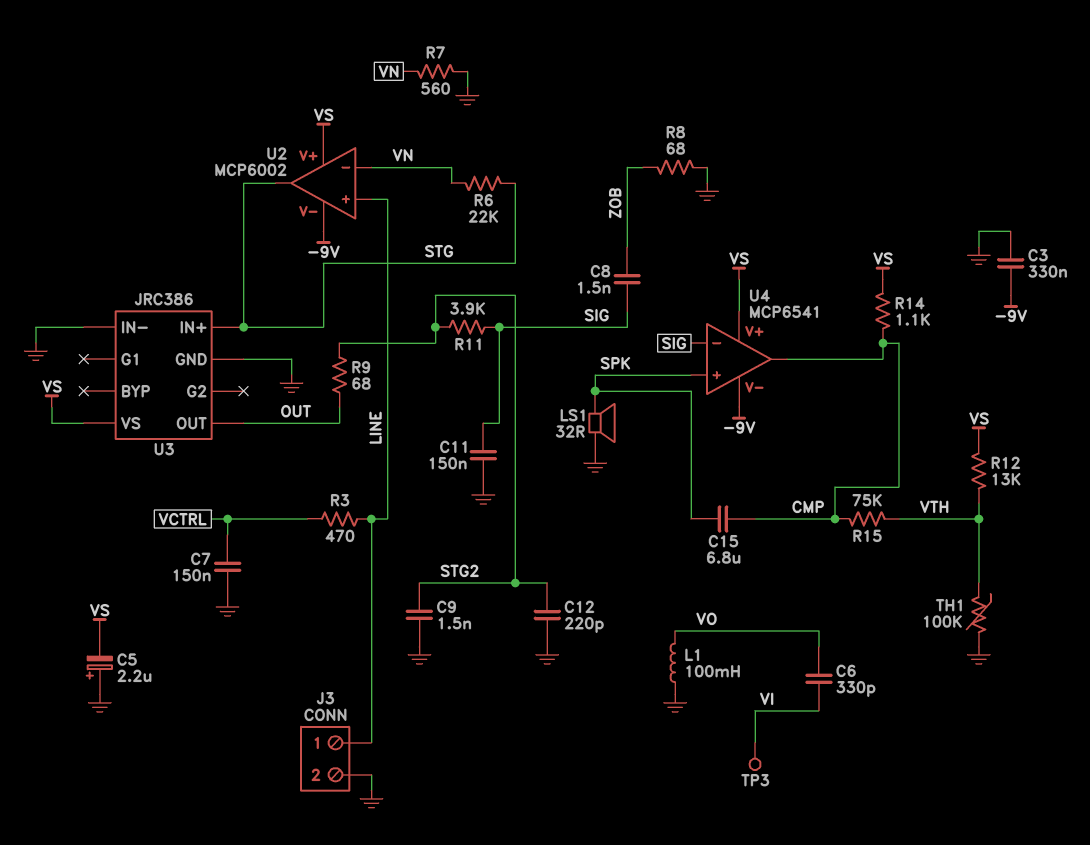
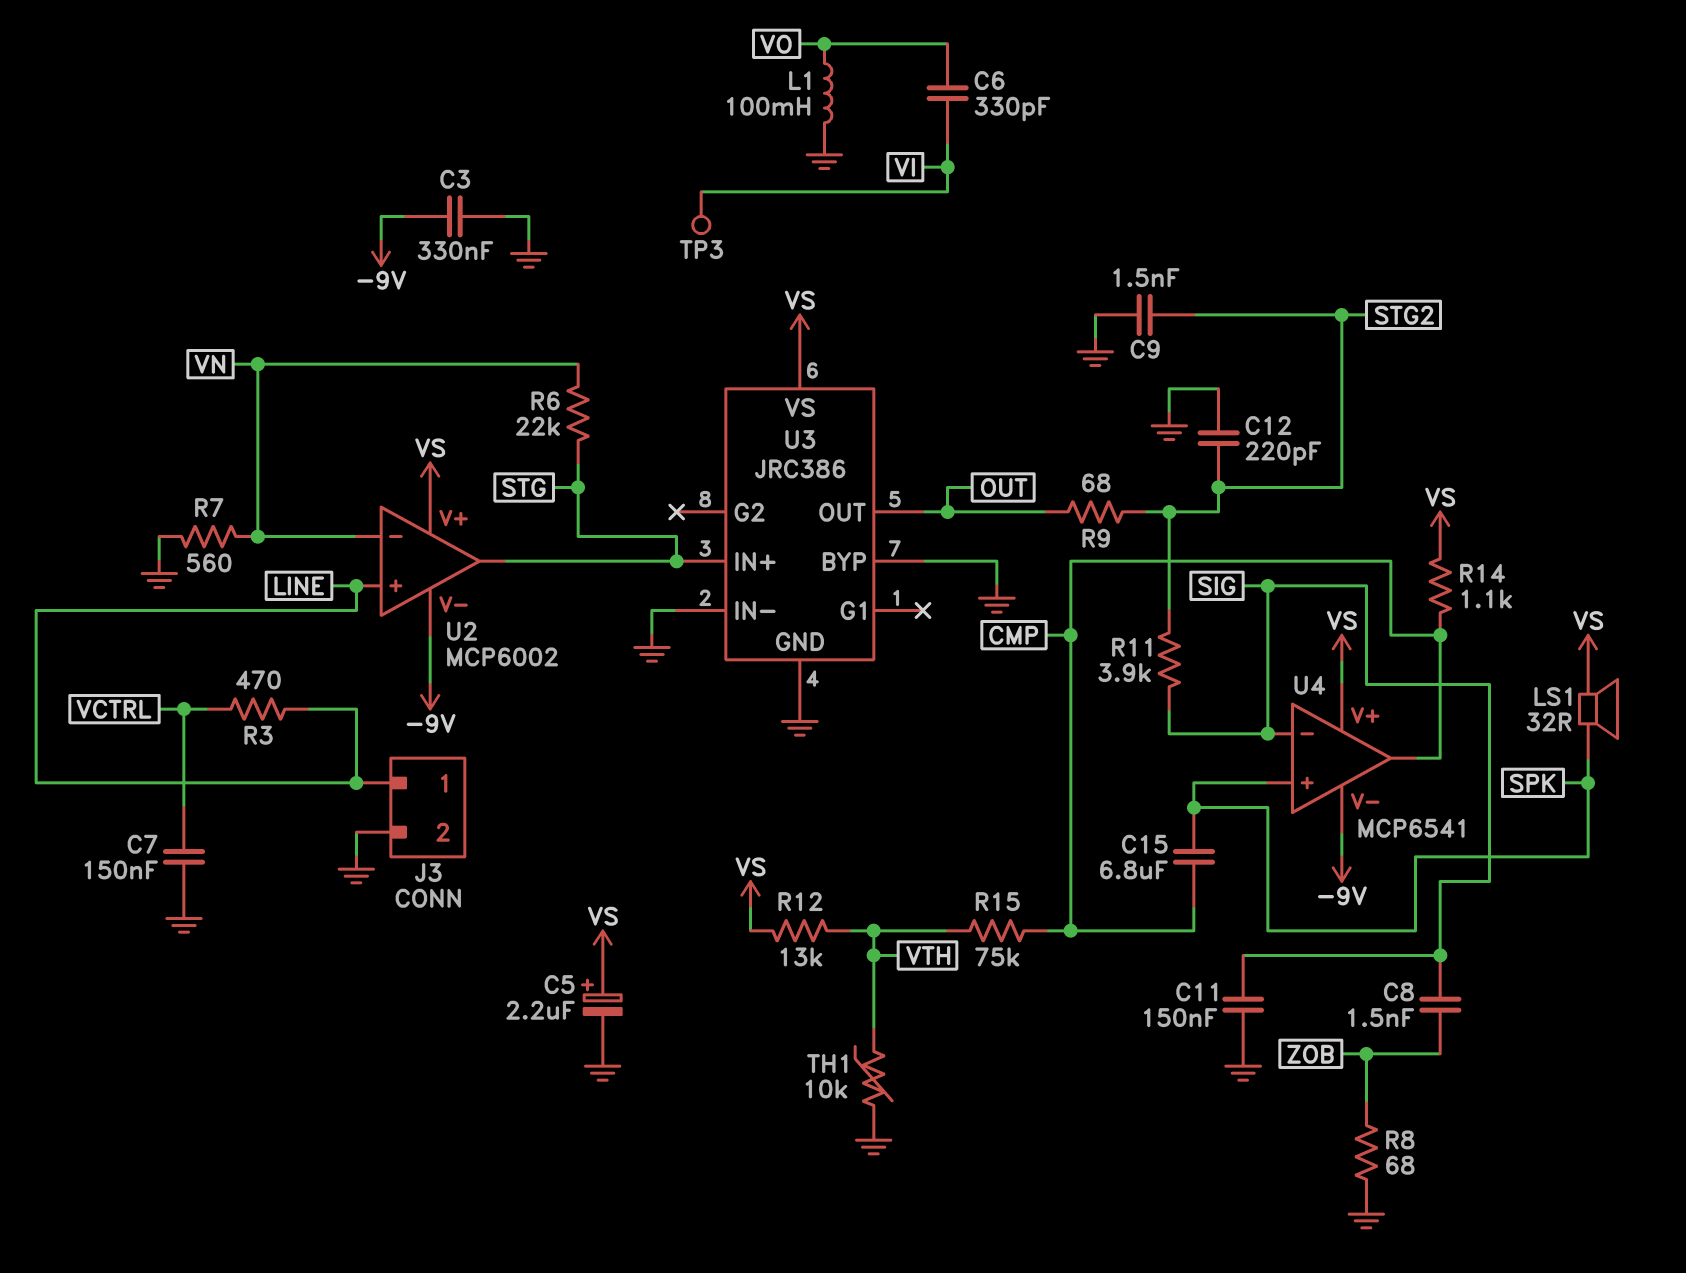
C5: 2.2uF (plus GND, minus VS) -> 2.2uF (plus VS, minus GND)
LS1: speaker 32R (GND, SPK) -> speaker 32R (SPK, VS)
TH1: 100k (GND, VTH) -> 10k (GND, VTH)
U3 pin BYP: none -> GND

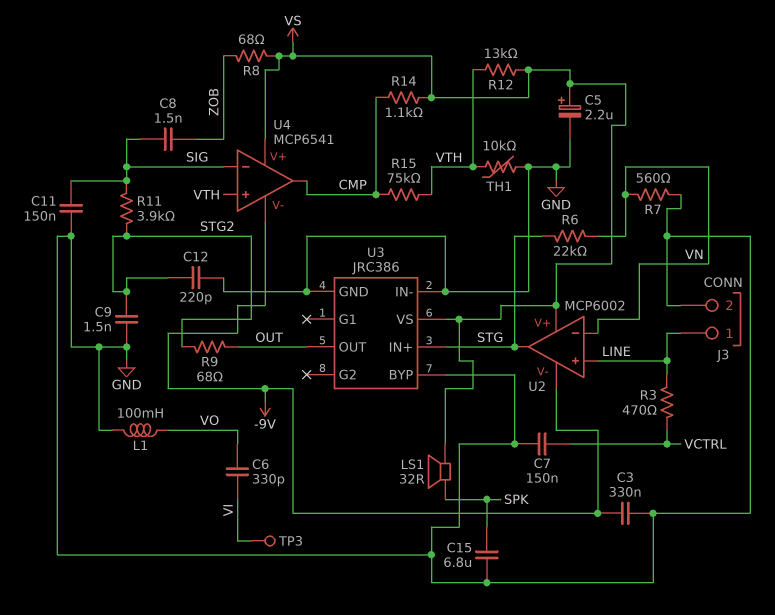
C15: 6.8uF (CMP, SPK) -> 6.8uF (GND, SPK)
R8: 68 (GND, ZOB) -> 68 (VS, ZOB)
U4 pin in+: SPK -> VTH

